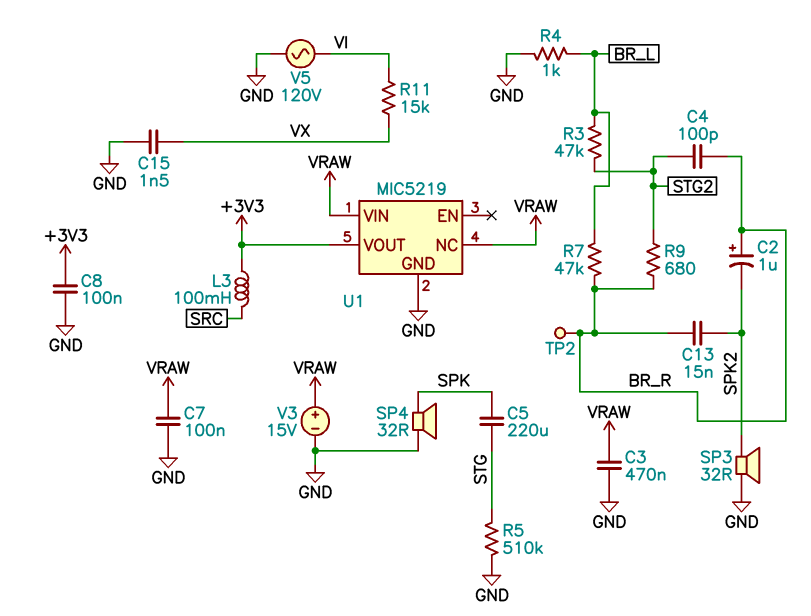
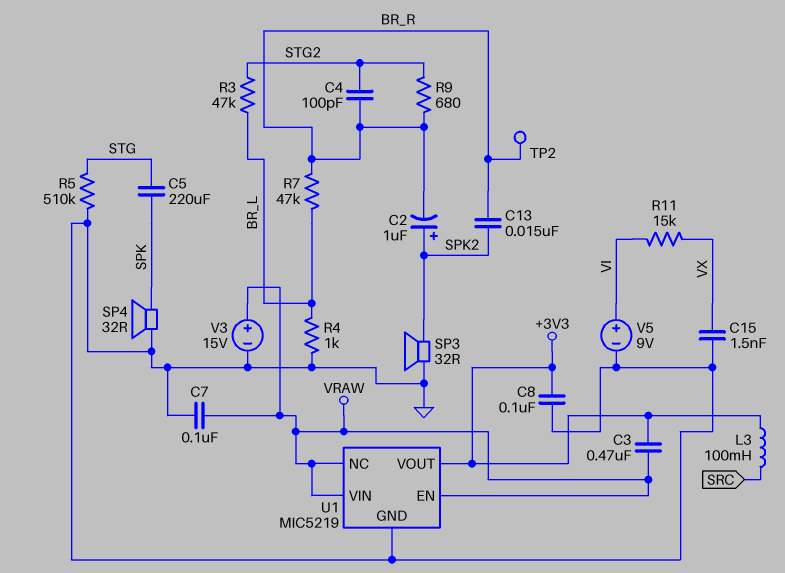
C2: 1uF (plus BR_R, minus SPK2) -> 1uF (plus SPK2, minus BR_R)
C3: 470nF (GND, VRAW) -> 470nF (+3V3, VRAW)
U1 pin EN: none -> VRAW
V5: AC 120V (GND, VI) -> 9V (plus VI, minus GND)

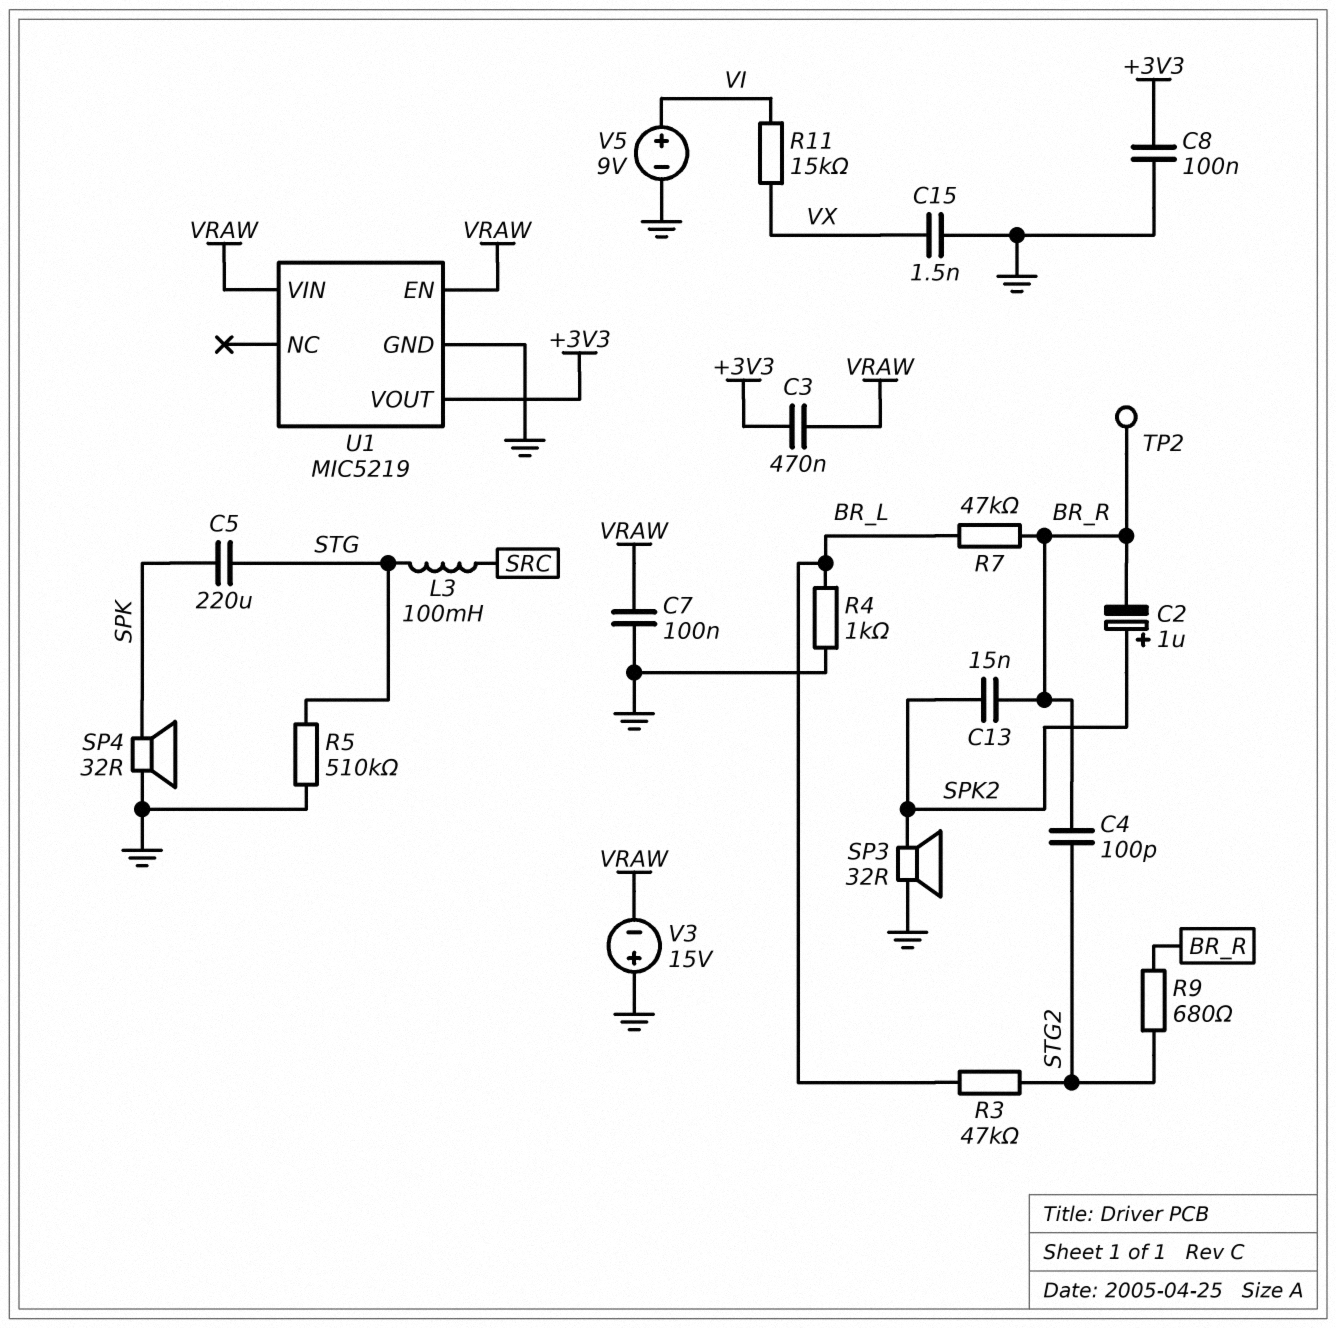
L3: 100mH (+3V3, SRC) -> 100mH (SRC, STG)
U1 pin NC: VRAW -> none
V3: 15V (plus VRAW, minus GND) -> 15V (plus GND, minus VRAW)

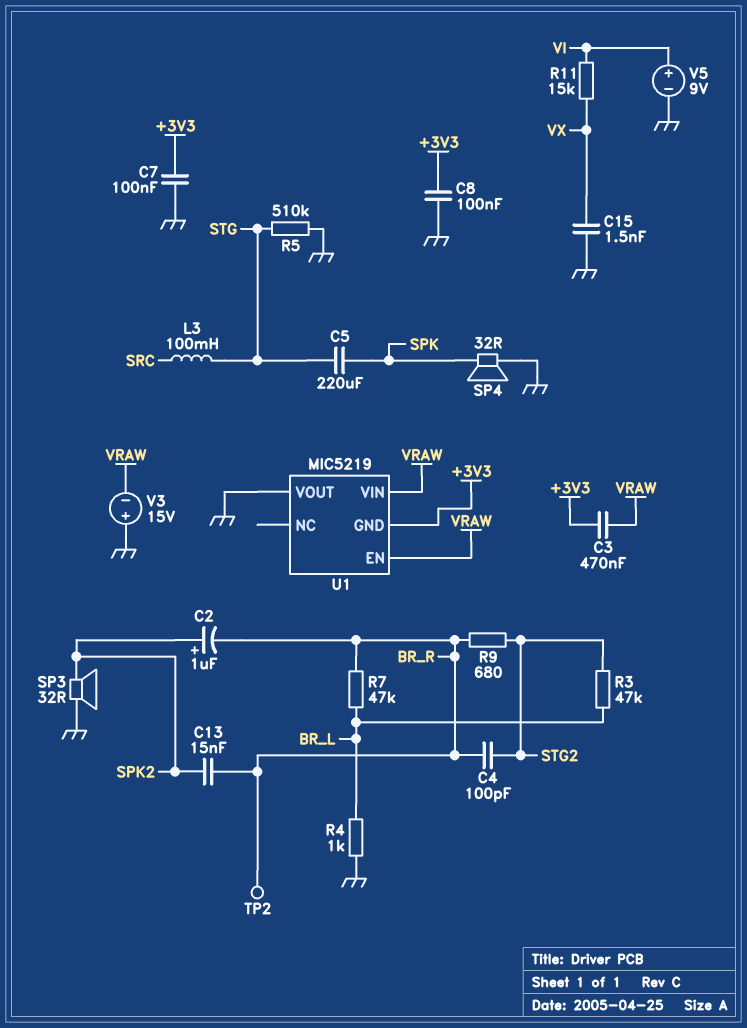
C7: 100nF (GND, VRAW) -> 100nF (+3V3, GND)
U1 pin GND: GND -> +3V3
U1 pin VOUT: +3V3 -> GND

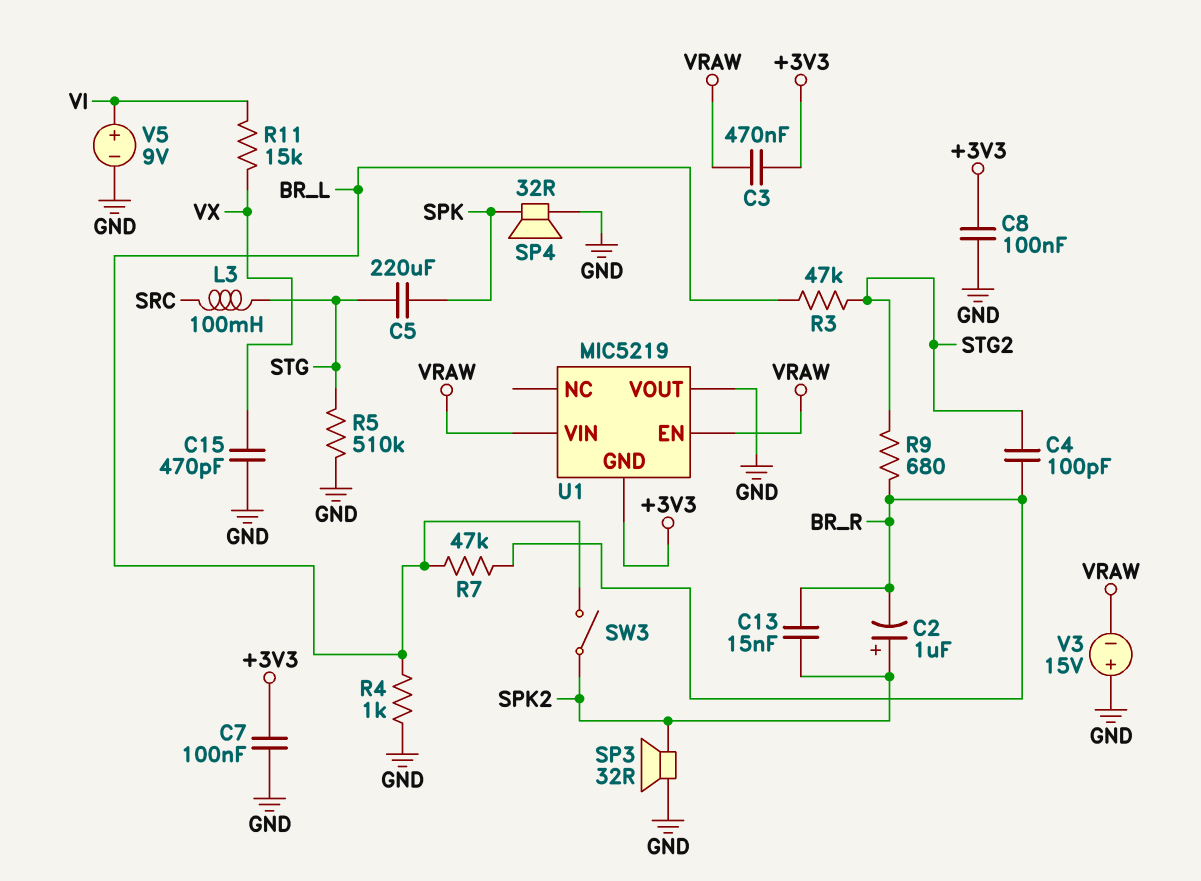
C15: 1.5nF (GND, VX) -> 470pF (GND, VX)
SW3: none -> switch (BR_L, SPK2)
TP2: test point (BR_R) -> none

